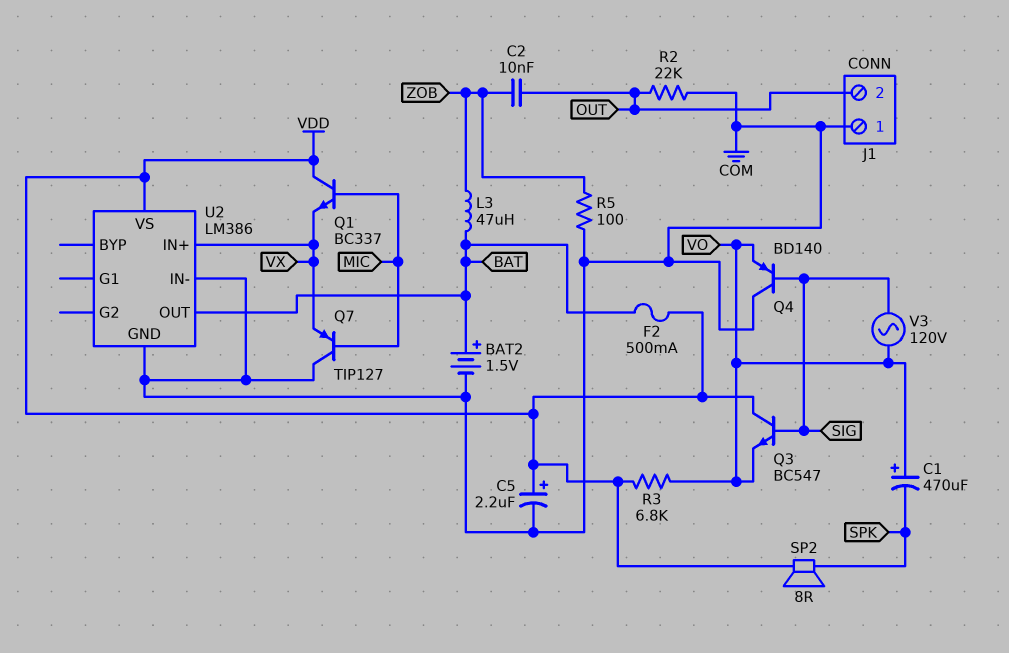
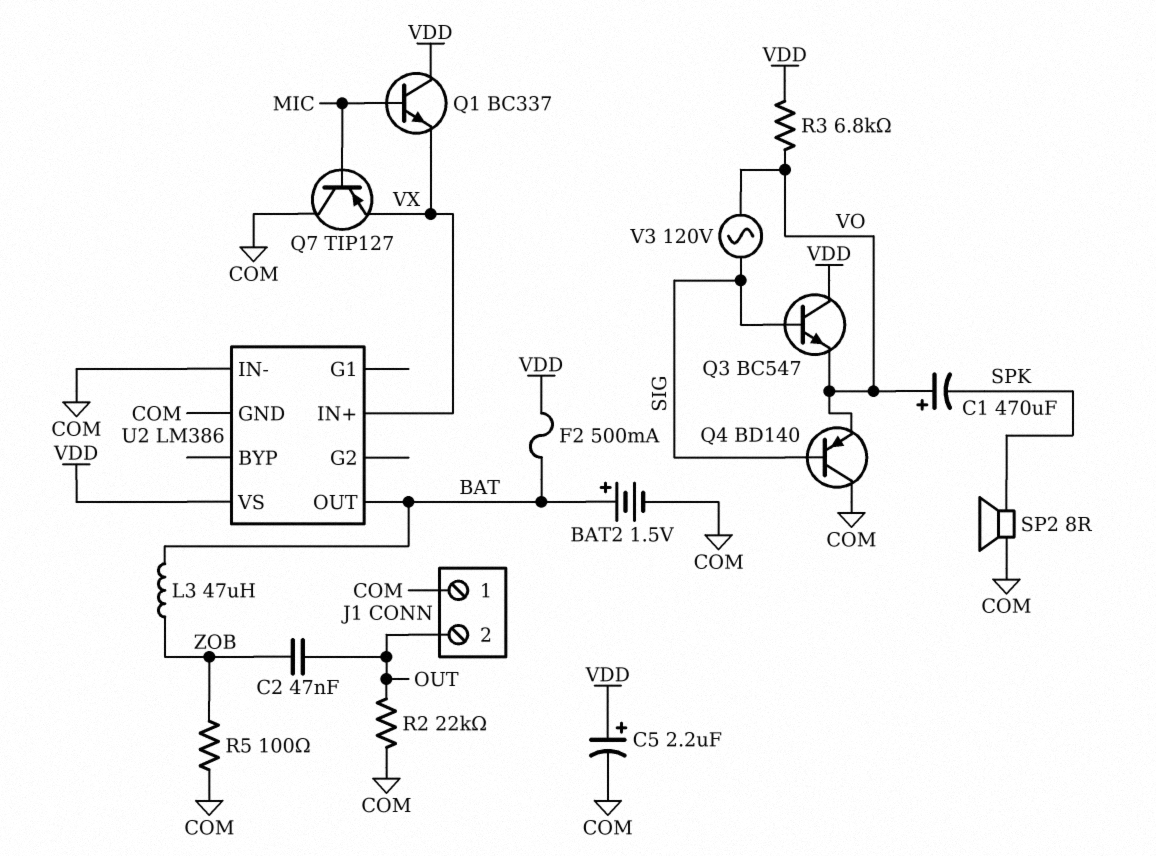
C2: 10nF (OUT, ZOB) -> 47nF (OUT, ZOB)
SP2: speaker 8R (SPK, VDD) -> speaker 8R (COM, SPK)

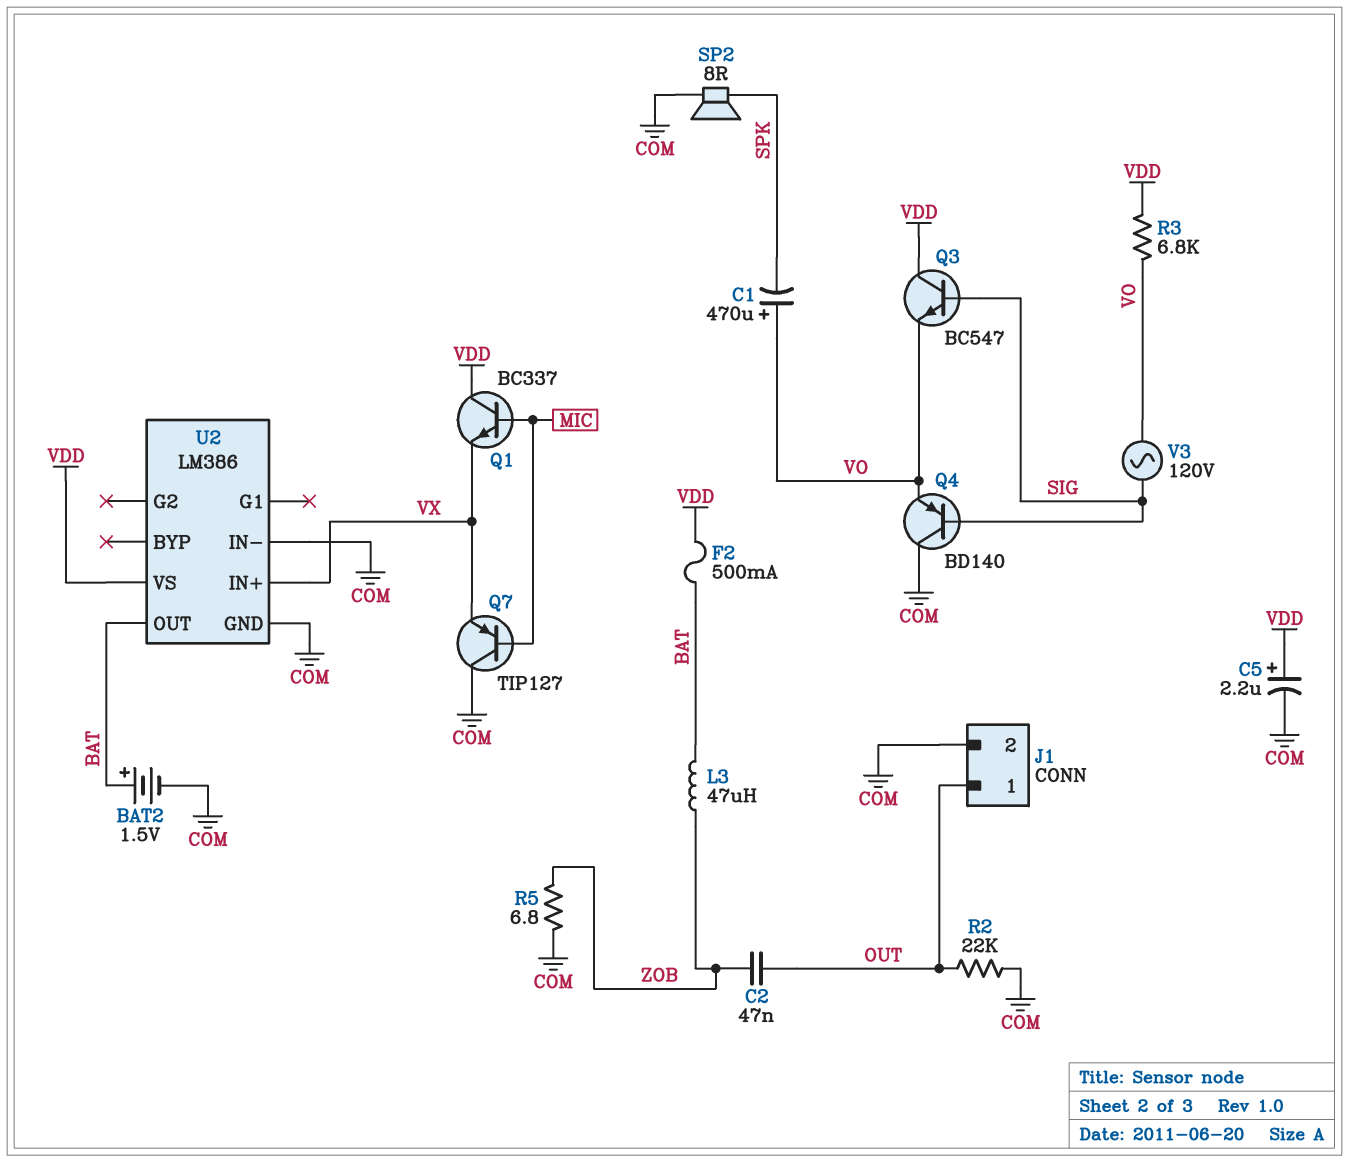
J1 pin 1: COM -> OUT
J1 pin 2: OUT -> COM
R5: 100 (COM, ZOB) -> 6.8 (COM, ZOB)

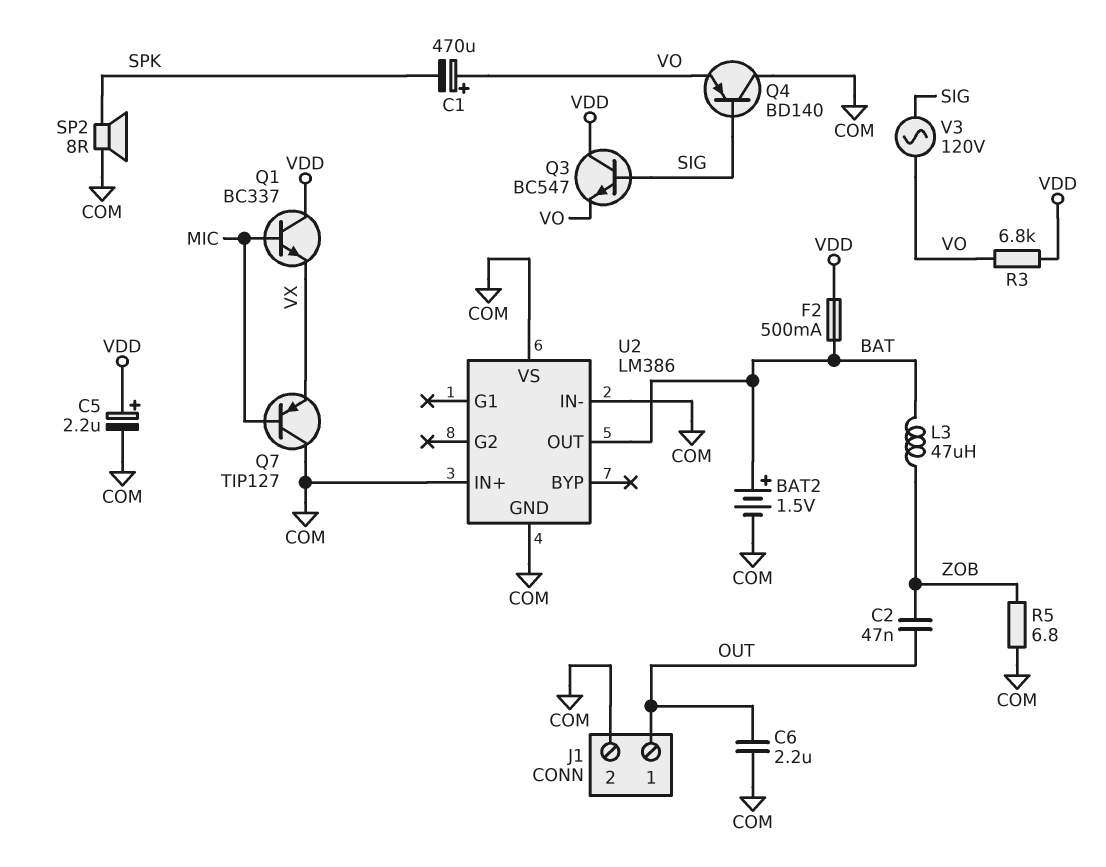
C6: none -> 2.2uF (COM, OUT)
R2: 22k (COM, OUT) -> none
U2 pin IN+: VX -> COM
U2 pin VS: VDD -> COM

